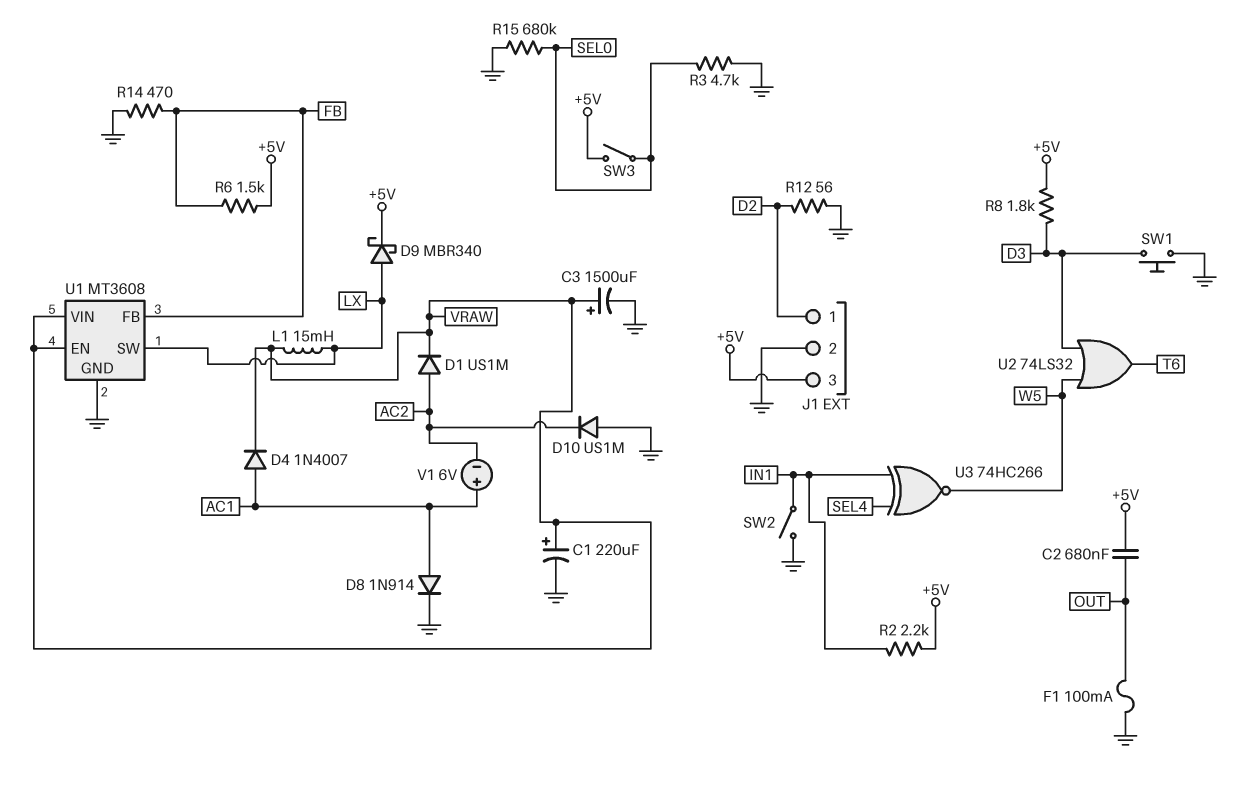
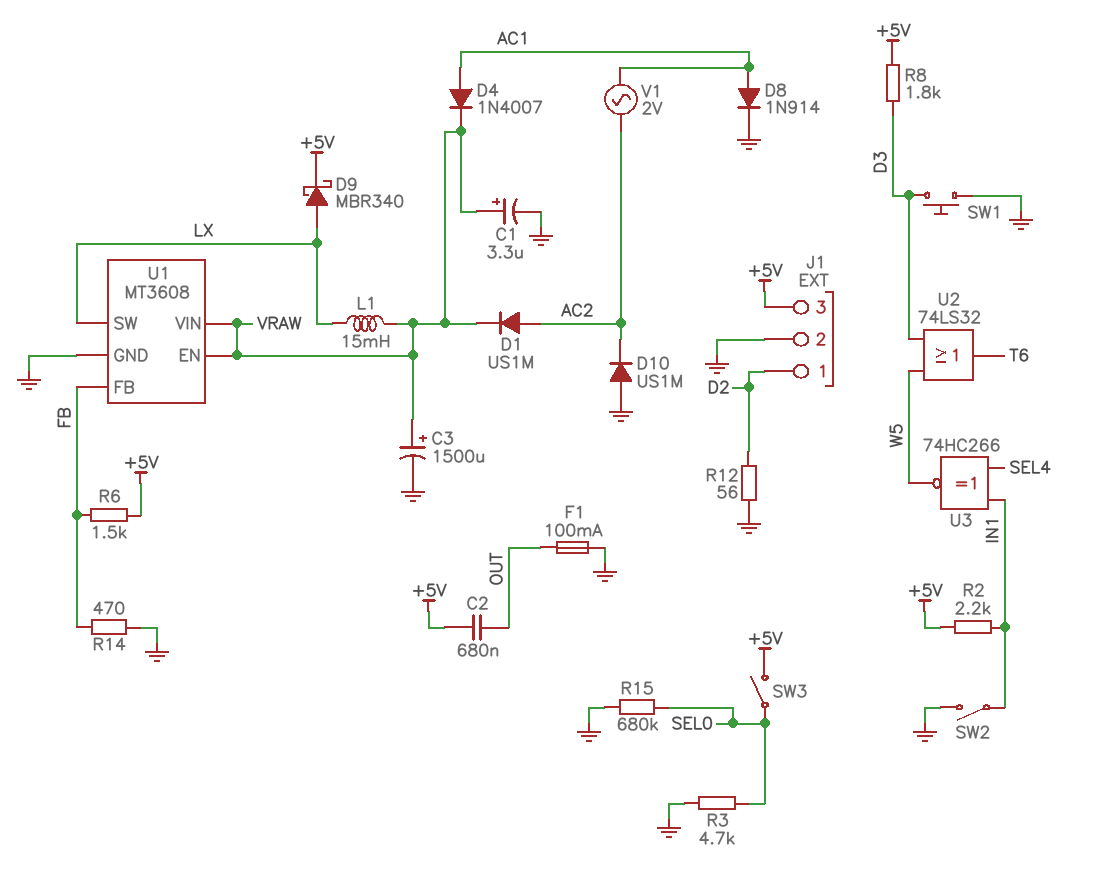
C1: 220uF (plus VRAW, minus GND) -> 3.3uF (plus VRAW, minus GND)
V1: 6V (plus AC1, minus AC2) -> AC 2V (AC1, AC2)

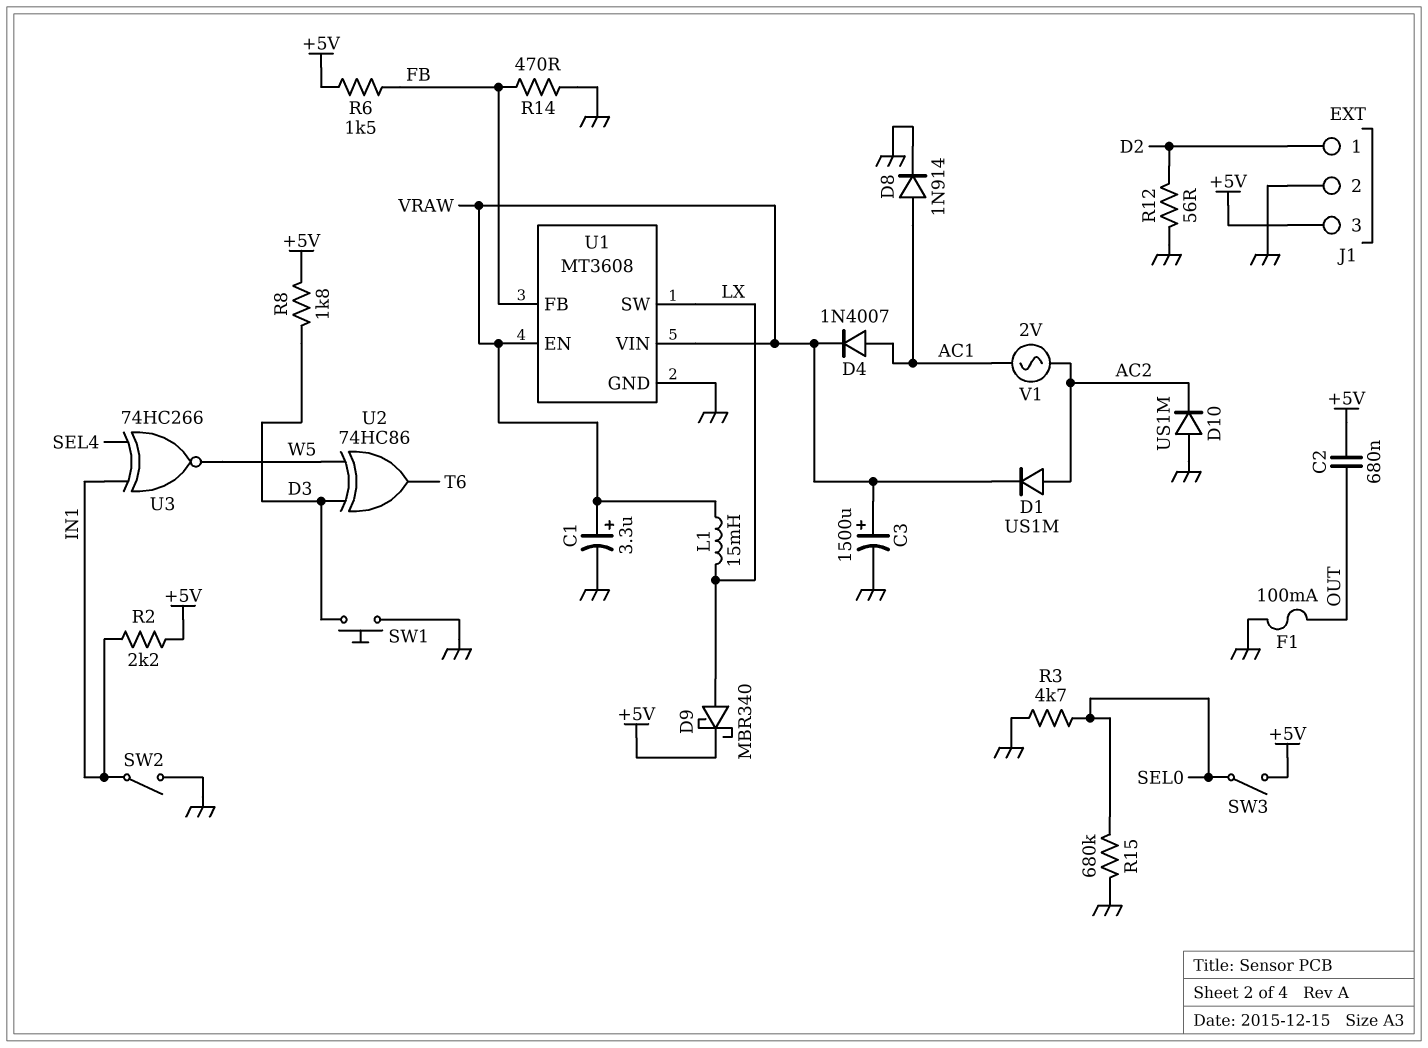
U2: OR 74LS32 (in D3, in W5, out T6) -> XOR 74HC86 (in D3, in W5, out T6)

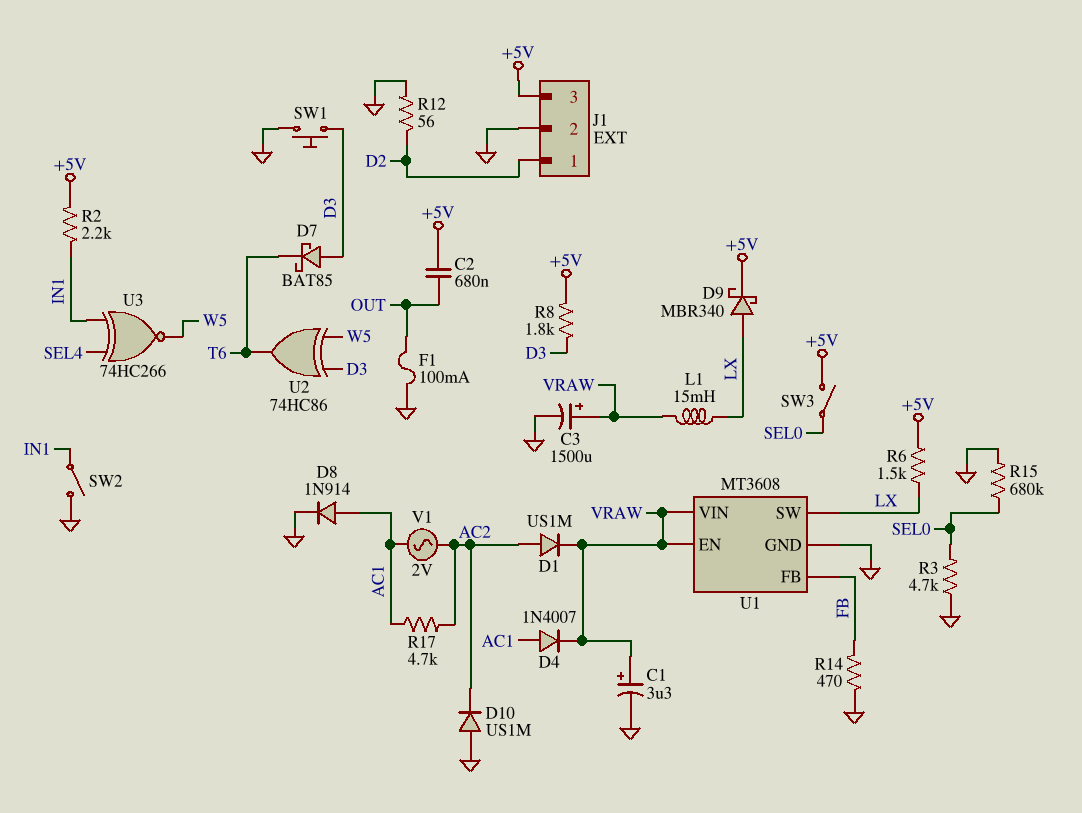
D7: none -> schottky BAT85 (A D3, K T6)
R6: 1.5k (+5V, FB) -> 1.5k (+5V, LX)
R17: none -> 4.7k (AC1, AC2)

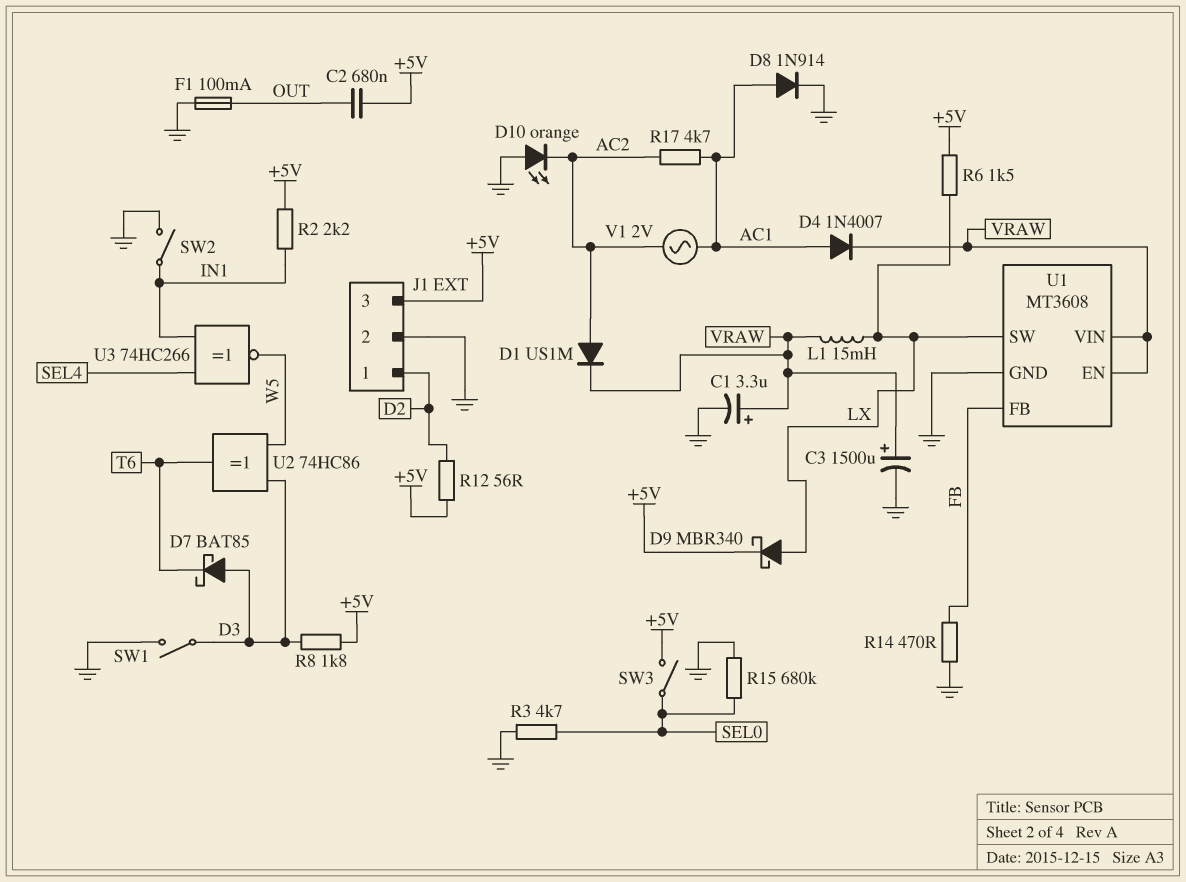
D10: diode US1M (A GND, K AC2) -> LED orange (A GND, K AC2)
R12: 56 (D2, GND) -> 56 (+5V, D2)
SW1: button (D3, GND) -> switch (D3, GND)

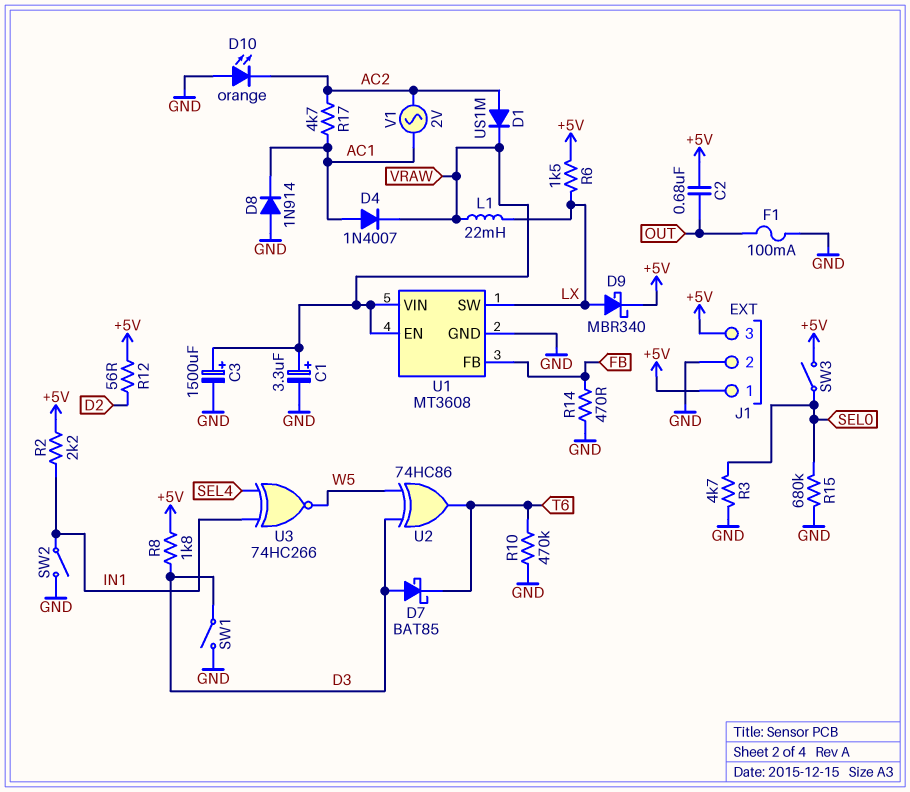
D8: diode 1N914 (A AC1, K GND) -> diode 1N914 (A GND, K AC1)
J1 pin 1: D2 -> +5V
L1: 15mH (LX, VRAW) -> 22mH (LX, VRAW)
R10: none -> 470k (GND, T6)

